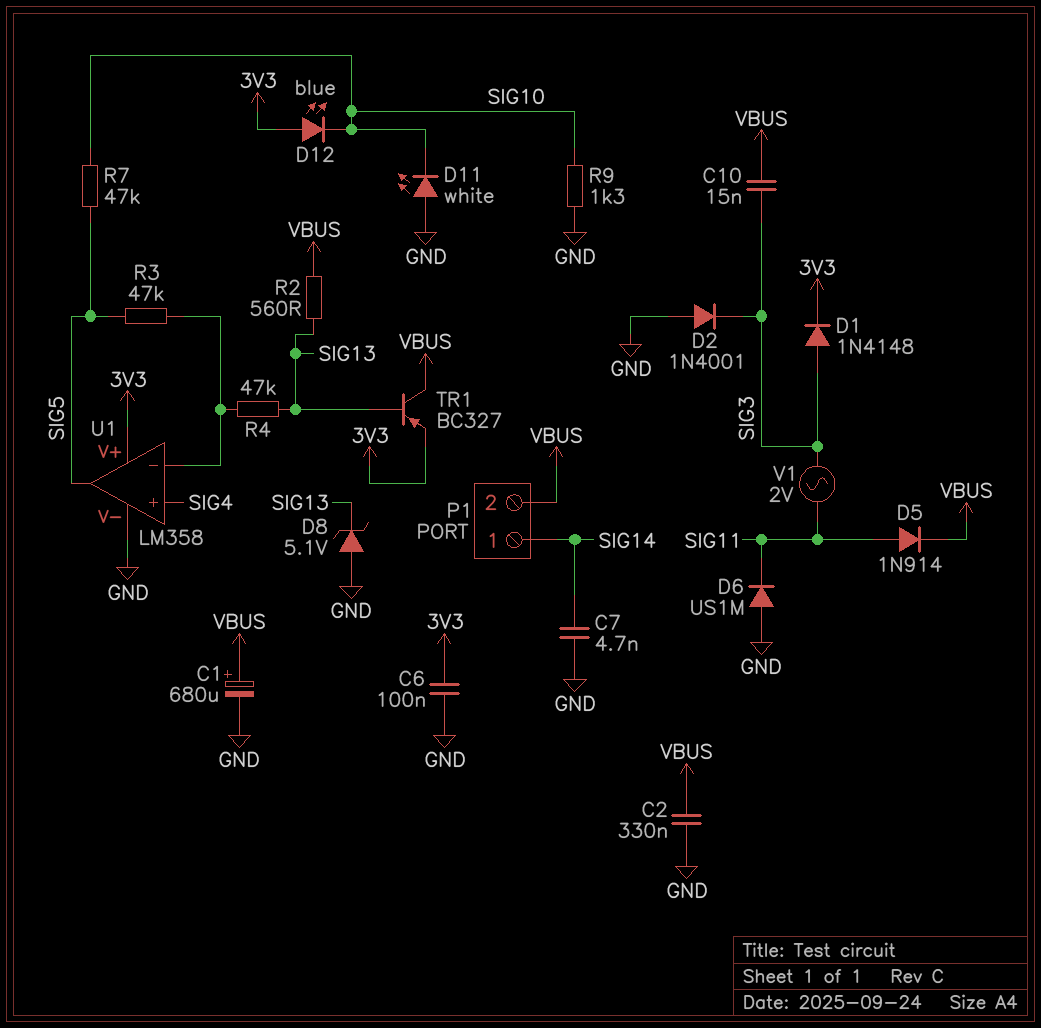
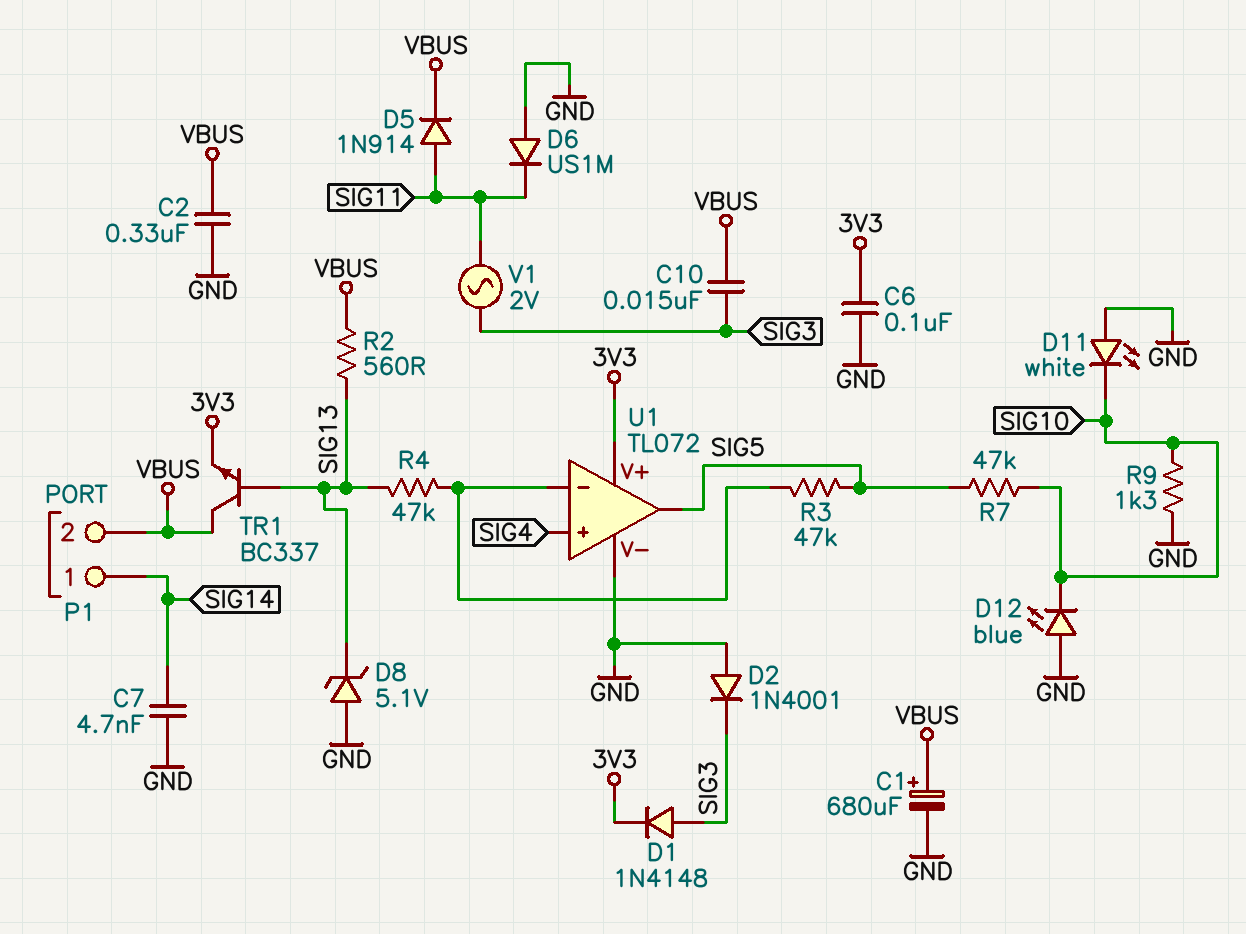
D12: LED blue (A 3V3, K SIG10) -> LED blue (A GND, K SIG10)
TR1: PNP BC327 (B SIG13, C VBUS, E 3V3) -> NPN BC337 (B SIG13, C VBUS, E 3V3)
U1: LM358 -> TL072

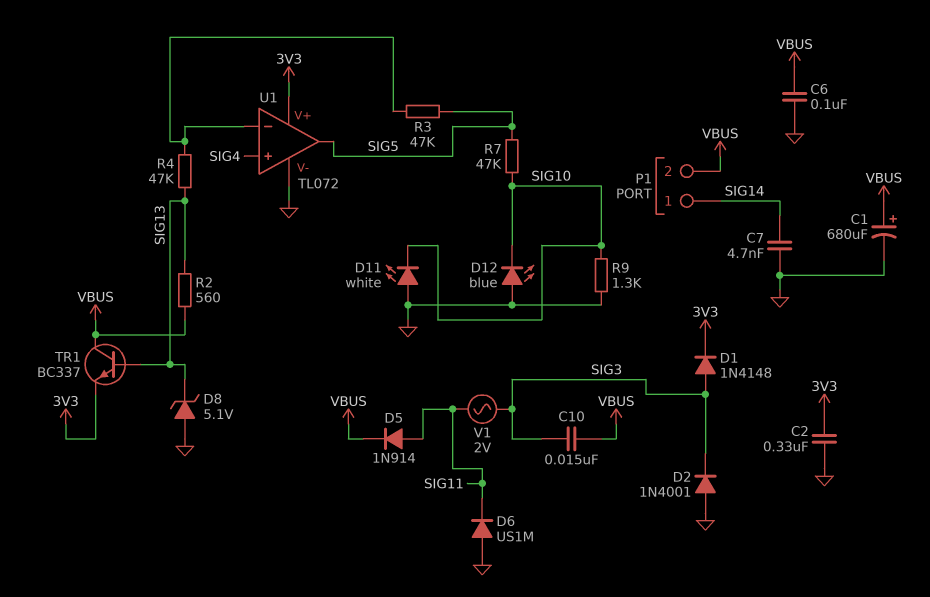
C2: 330nF (GND, VBUS) -> 330nF (3V3, GND)
C6: 100nF (3V3, GND) -> 100nF (GND, VBUS)

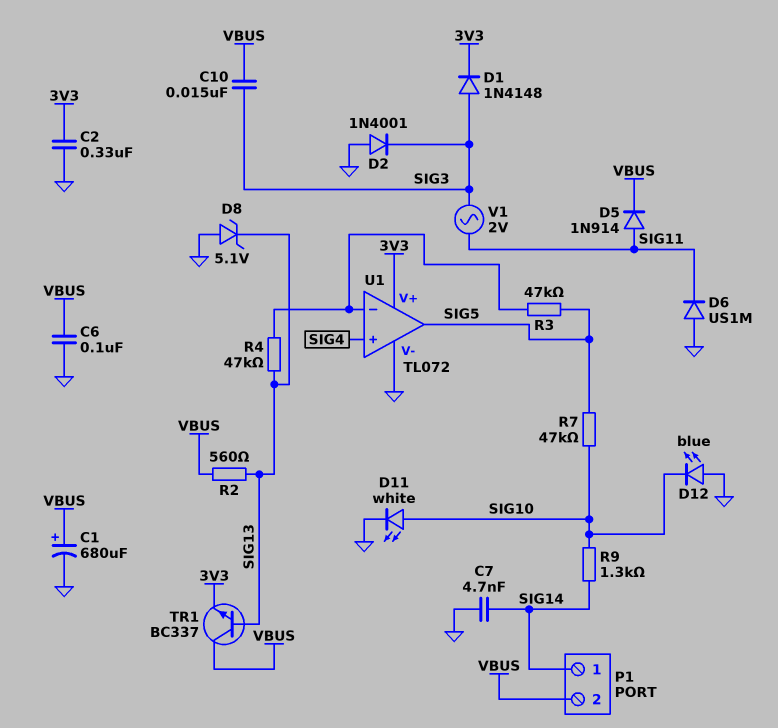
D11: LED white (A GND, K SIG10) -> LED white (A SIG10, K GND)
R9: 1.3k (GND, SIG10) -> 1.3k (SIG10, SIG14)

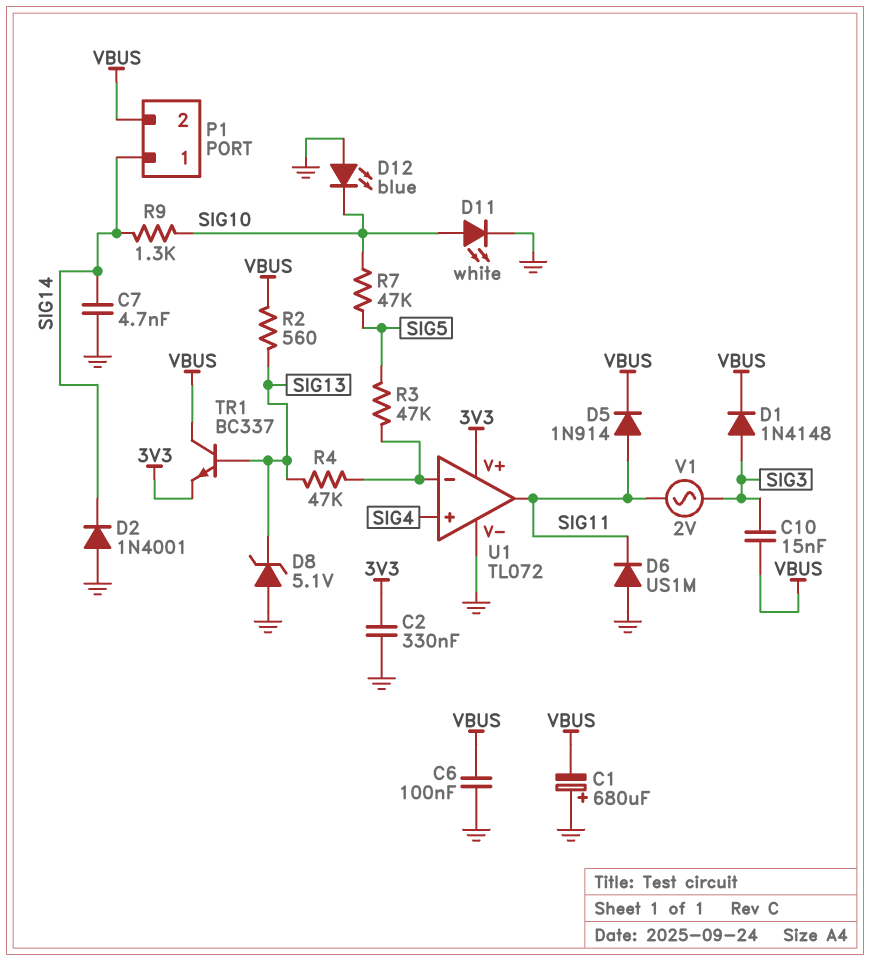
C1: 680uF (plus VBUS, minus GND) -> 680uF (plus GND, minus VBUS)
D1: diode 1N4148 (A SIG3, K 3V3) -> diode 1N4148 (A SIG3, K VBUS)
D2: diode 1N4001 (A GND, K SIG3) -> diode 1N4001 (A GND, K SIG14)
U1 pin out: SIG5 -> SIG11

